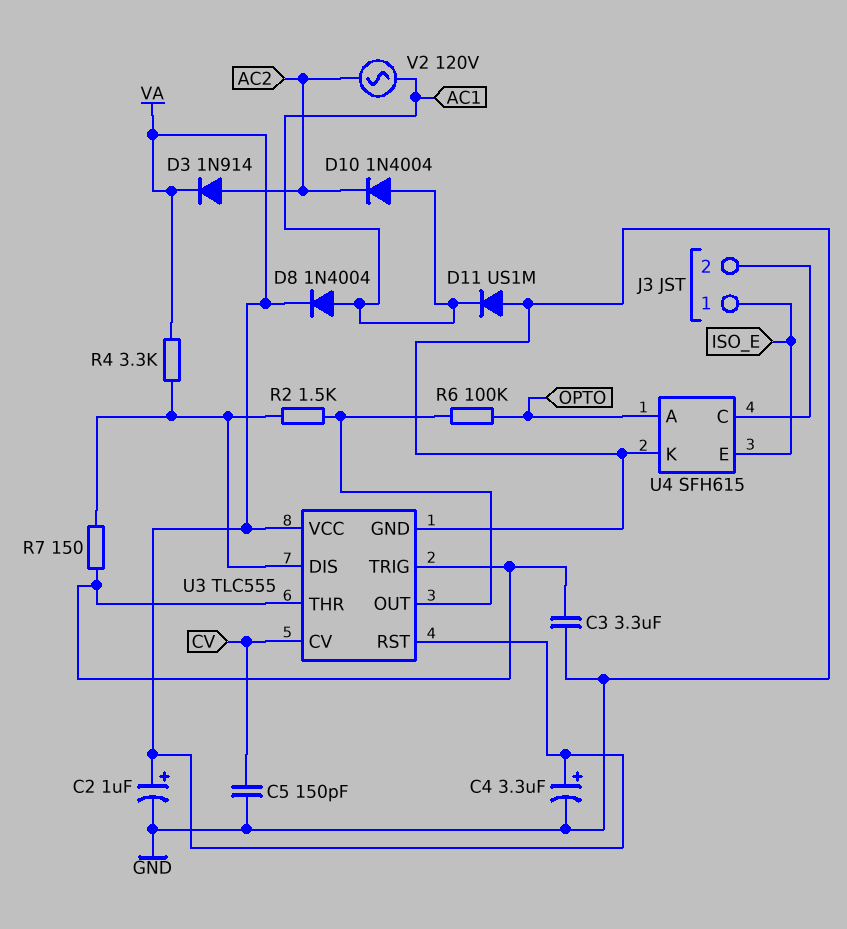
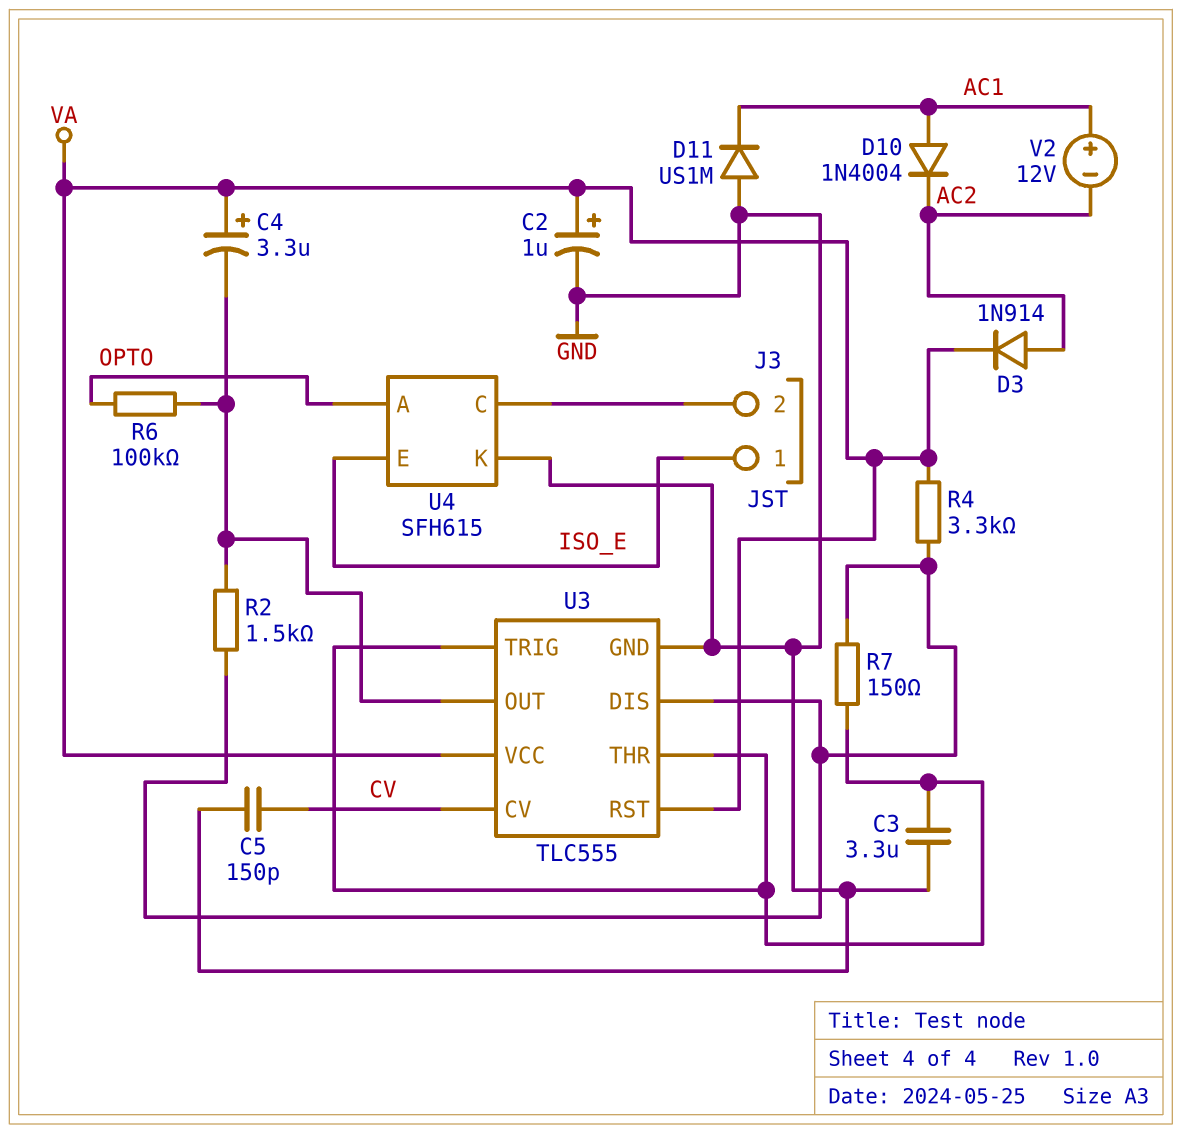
C4: 3.3uF (plus VA, minus GND) -> 3.3uF (plus VA, minus U3/OUT)
D8: diode 1N4004 (A AC1, K VA) -> none
V2: AC 120V (AC1, AC2) -> 12V (plus AC1, minus AC2)

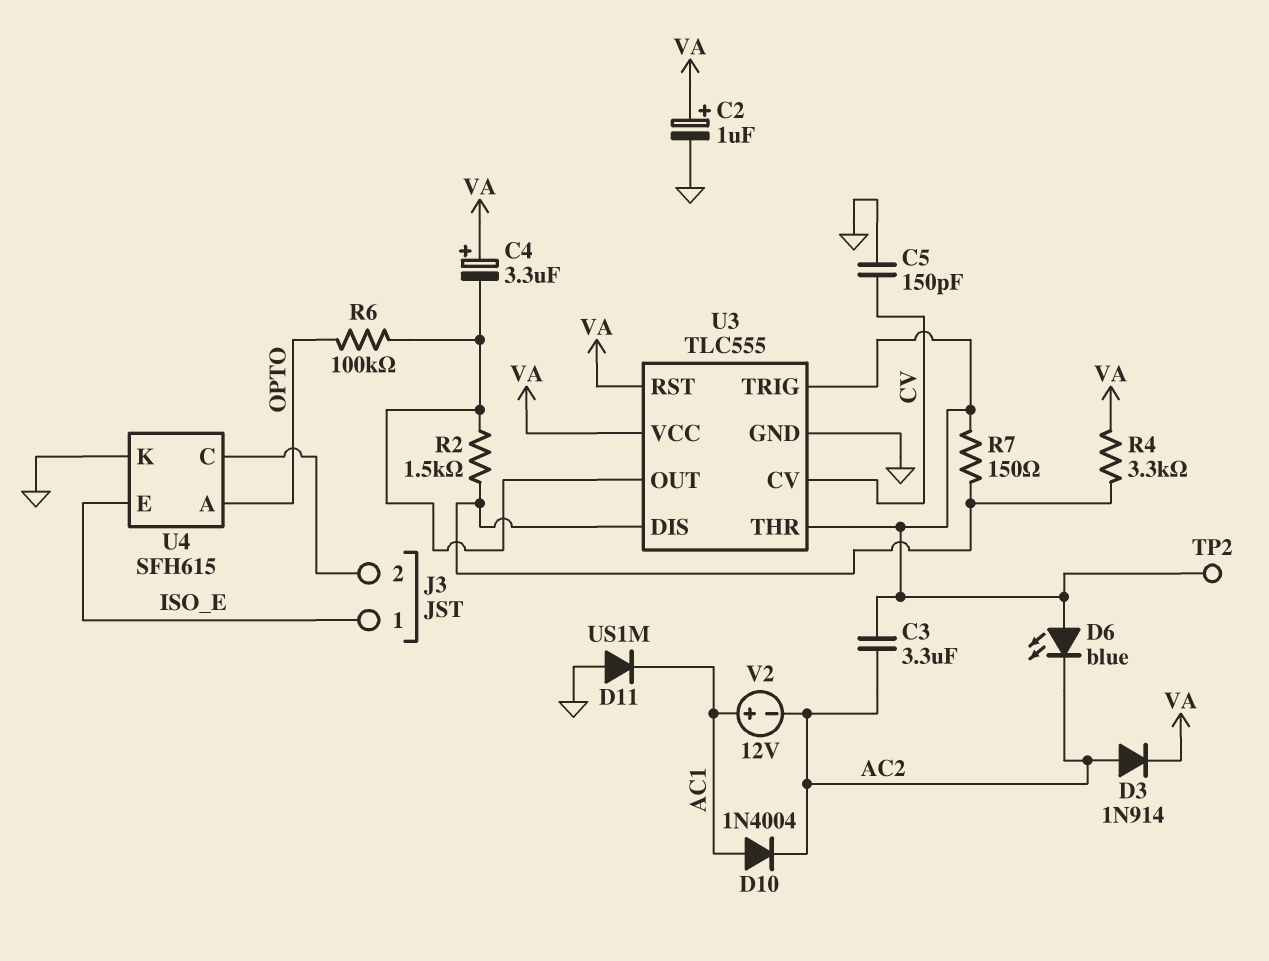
C3: 3.3uF (GND, U3/THR) -> 3.3uF (AC2, U3/THR)
D6: none -> LED blue (A U3/THR, K AC2)
TP2: none -> test point (U3/THR)

